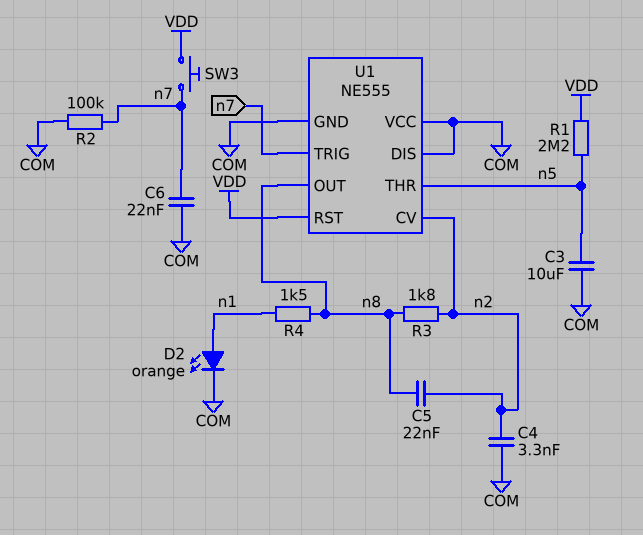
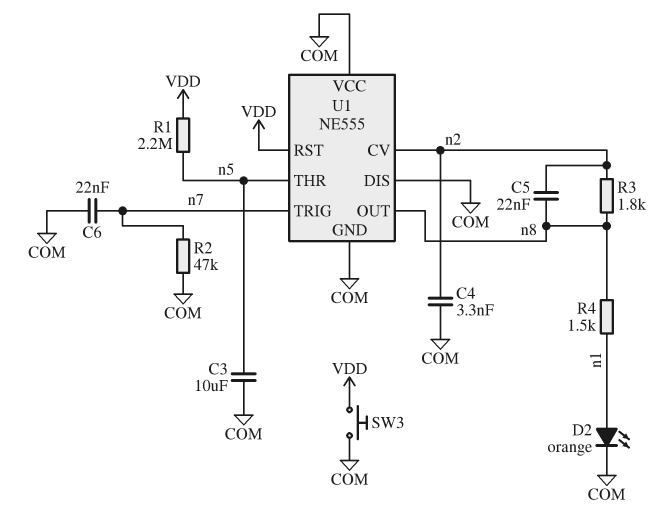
R2: 100k (COM, n7) -> 47k (COM, n7)
SW3: button (VDD, n7) -> button (COM, VDD)

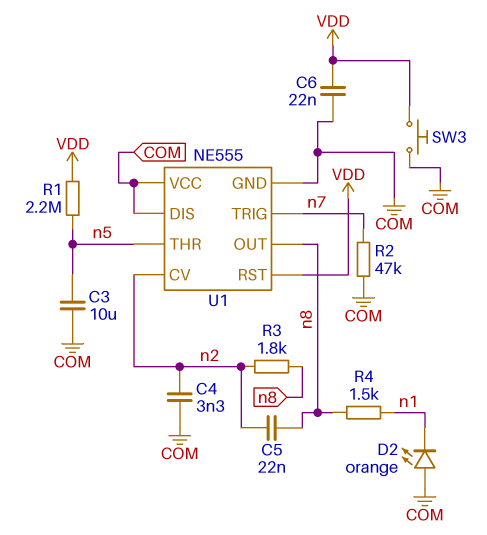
C6: 22nF (COM, n7) -> 22nF (COM, VDD)
D2: LED orange (A n1, K COM) -> LED orange (A COM, K n1)

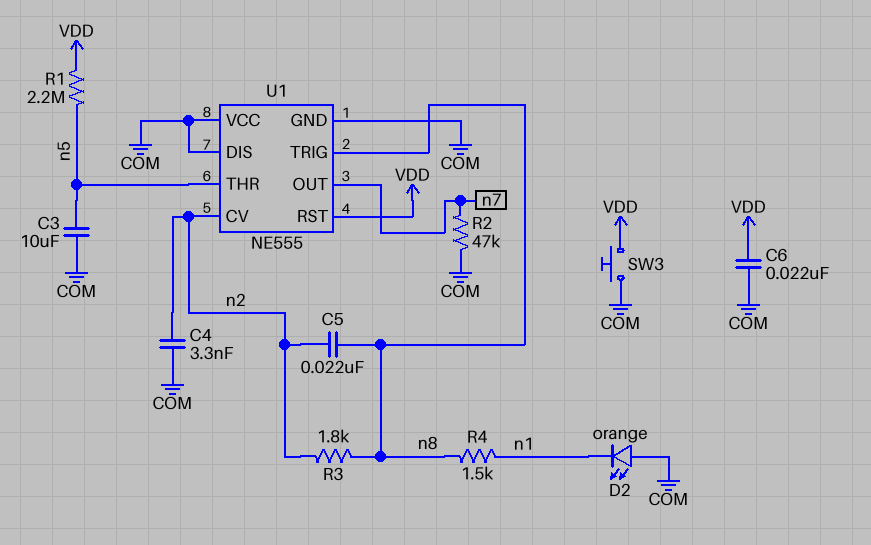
U1 pin OUT: n8 -> n7
U1 pin TRIG: n7 -> n8

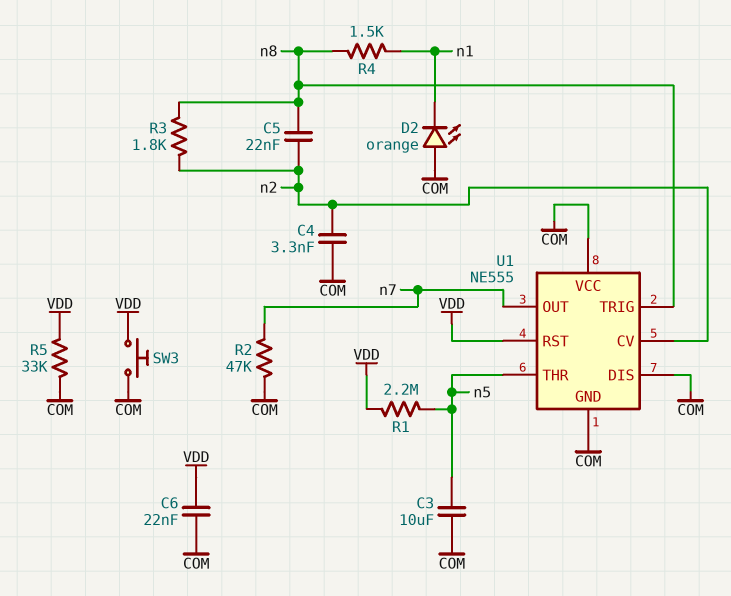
R5: none -> 33k (COM, VDD)

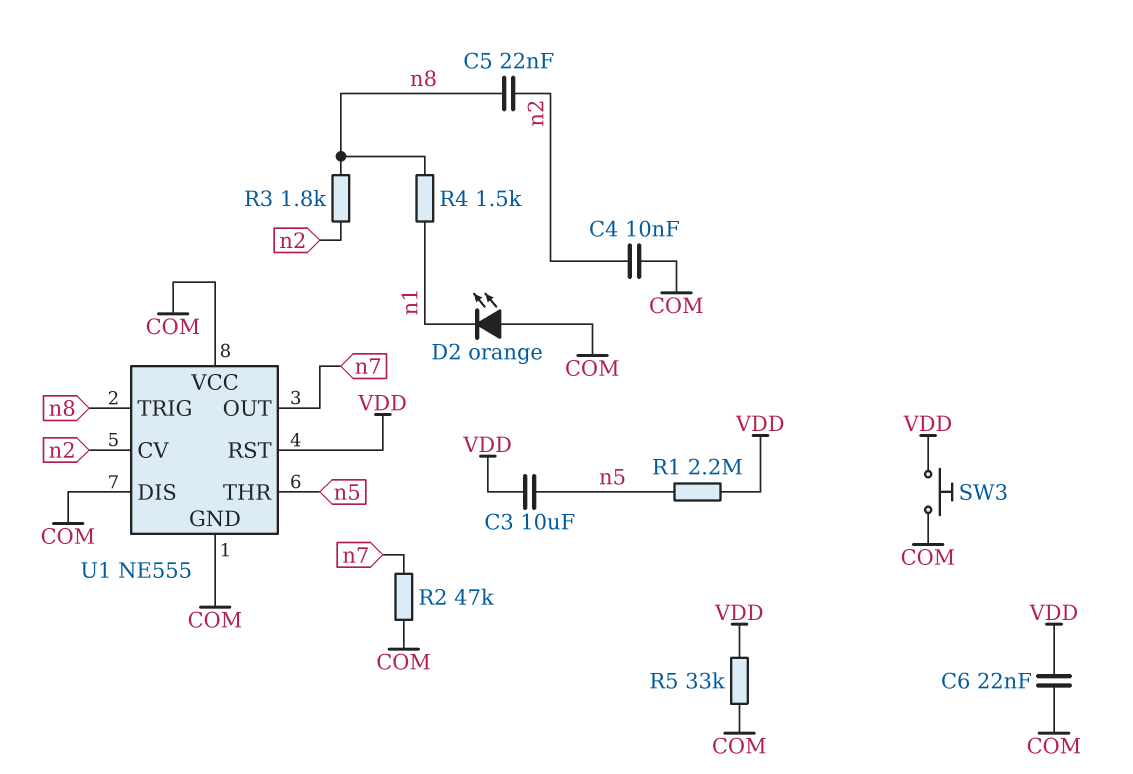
C3: 10uF (COM, n5) -> 10uF (VDD, n5)
C4: 3.3nF (COM, n2) -> 10nF (COM, n2)

